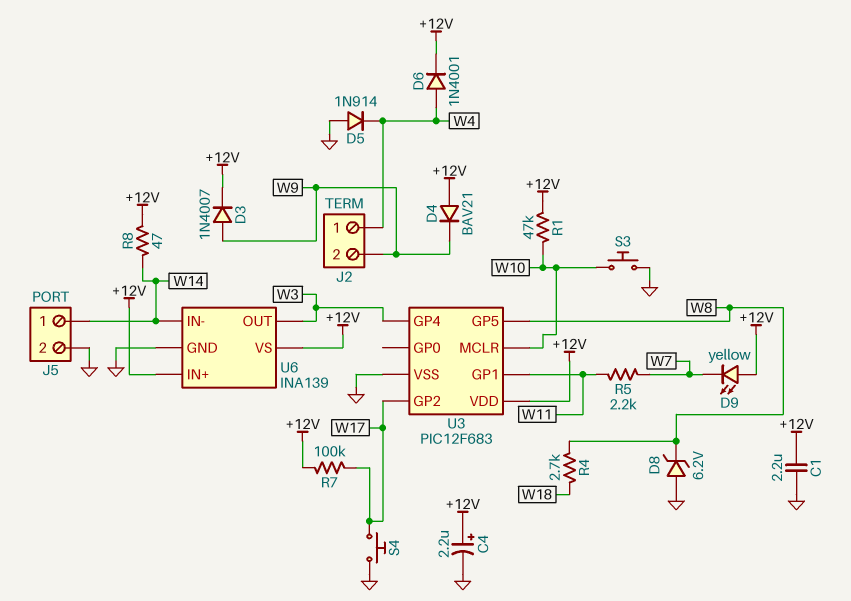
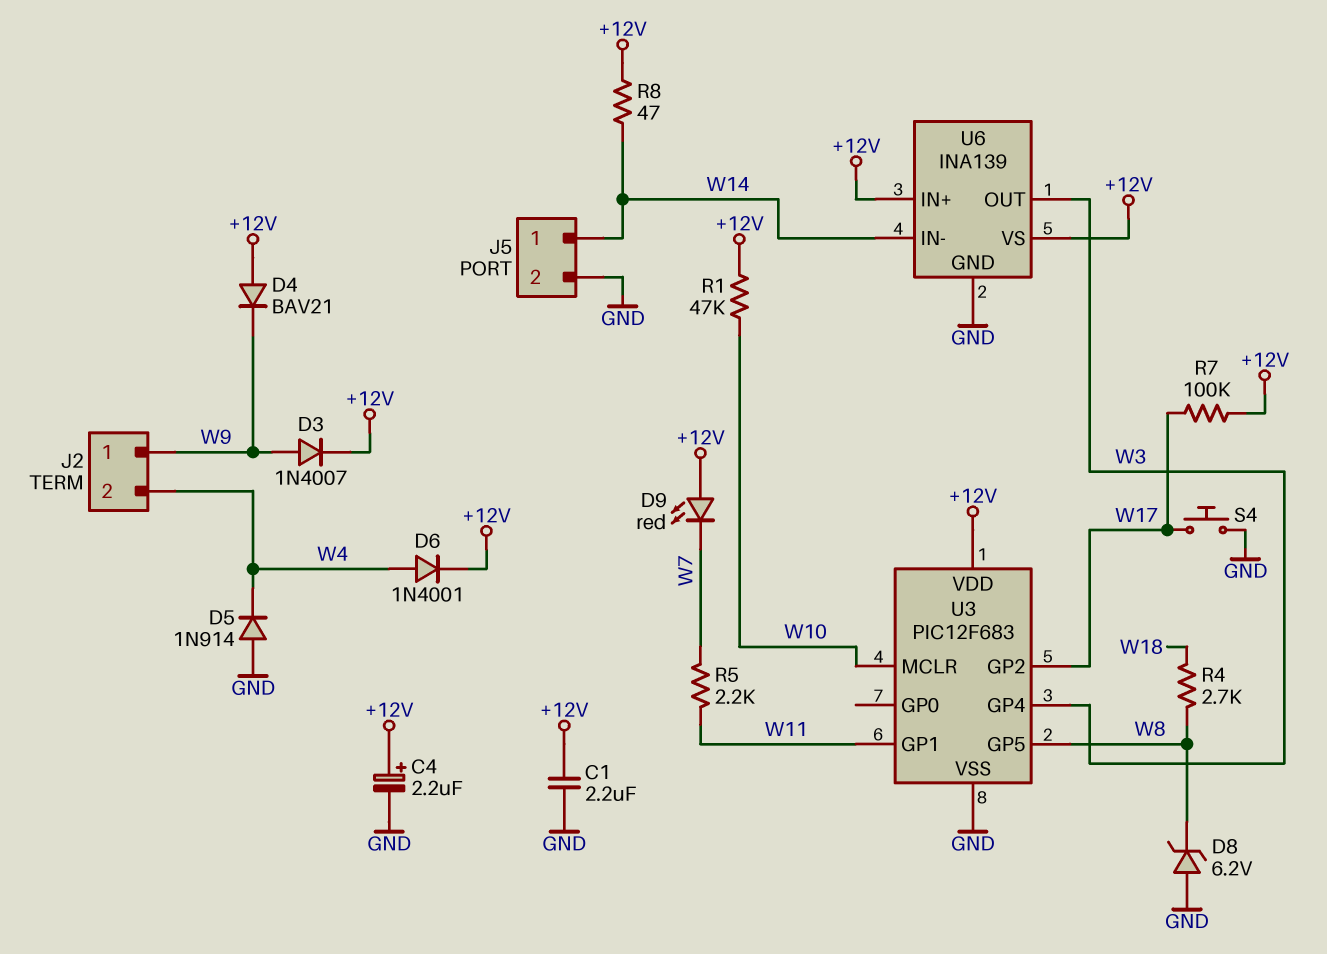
D9: LED yellow (A +12V, K W7) -> LED red (A +12V, K W7)
J2 pin 1: W4 -> W9
J2 pin 2: W9 -> W4
S3: button (GND, W10) -> none

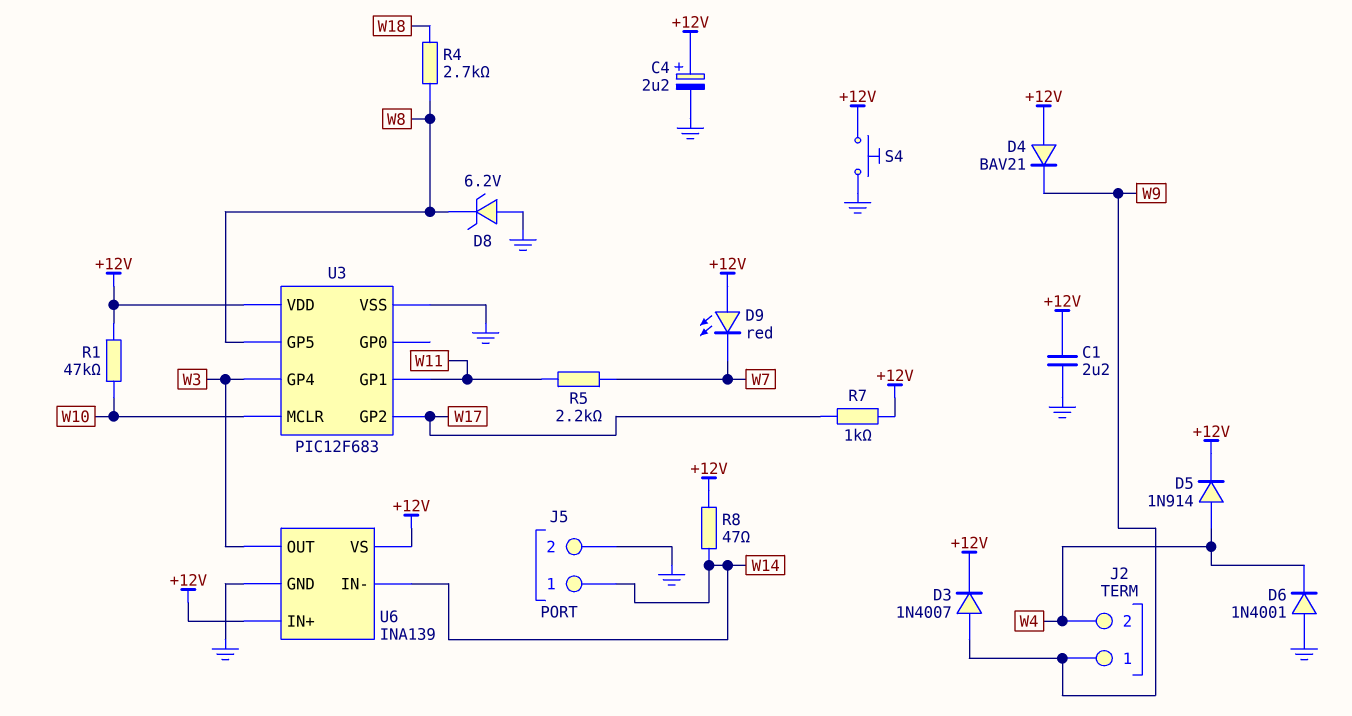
D5: diode 1N914 (A GND, K W4) -> diode 1N914 (A W4, K +12V)
D6: diode 1N4001 (A W4, K +12V) -> diode 1N4001 (A GND, K W4)
R7: 100k (+12V, W17) -> 1k (+12V, W17)
S4: button (GND, W17) -> button (+12V, GND)

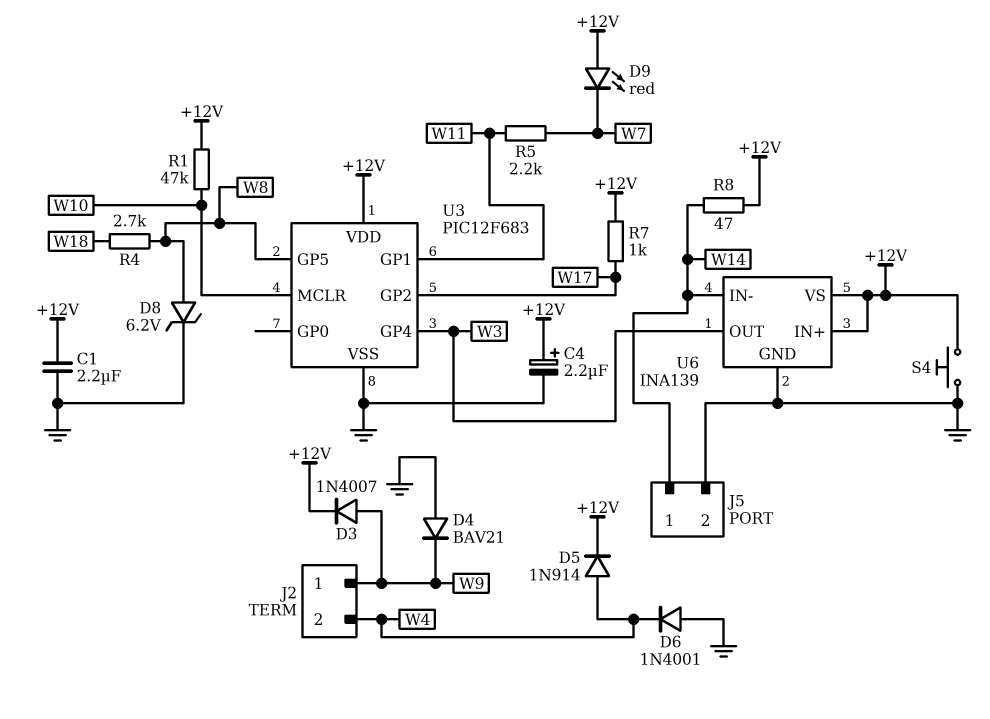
D4: diode BAV21 (A +12V, K W9) -> diode BAV21 (A GND, K W9)
D8: zener 6.2V (A GND, K W8) -> zener 6.2V (A W8, K GND)

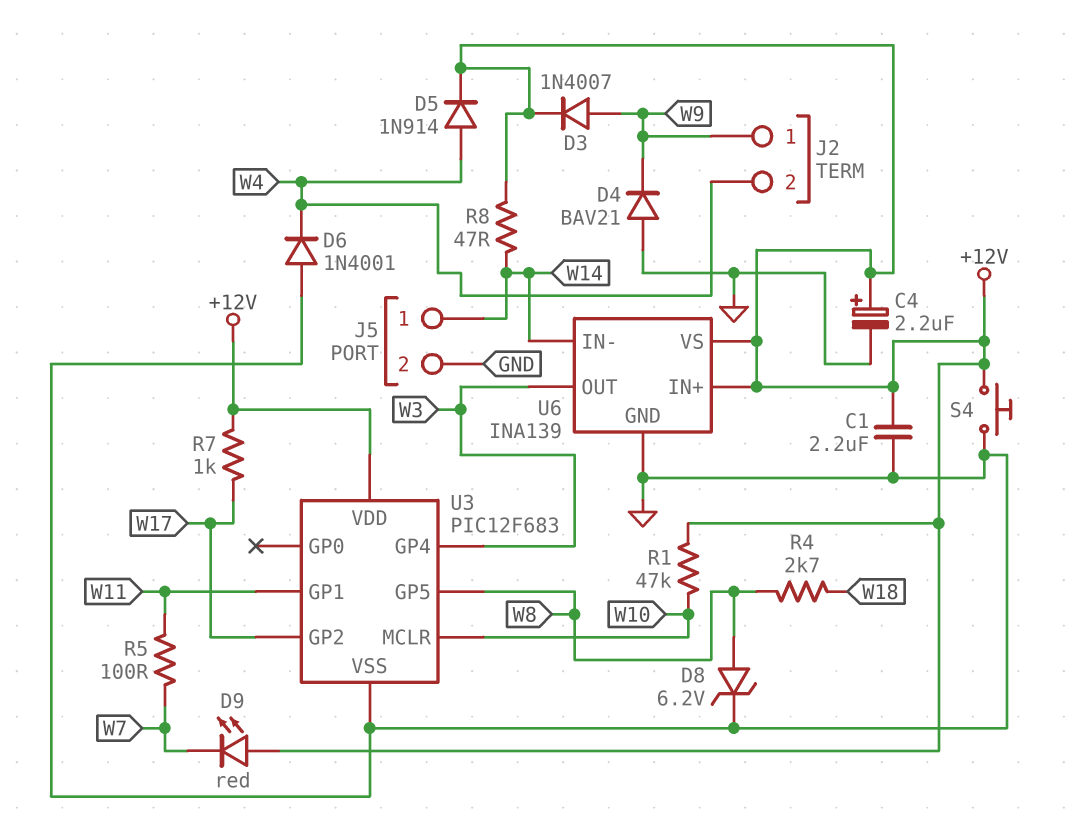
R5: 2.2k (W7, W11) -> 100 (W7, W11)

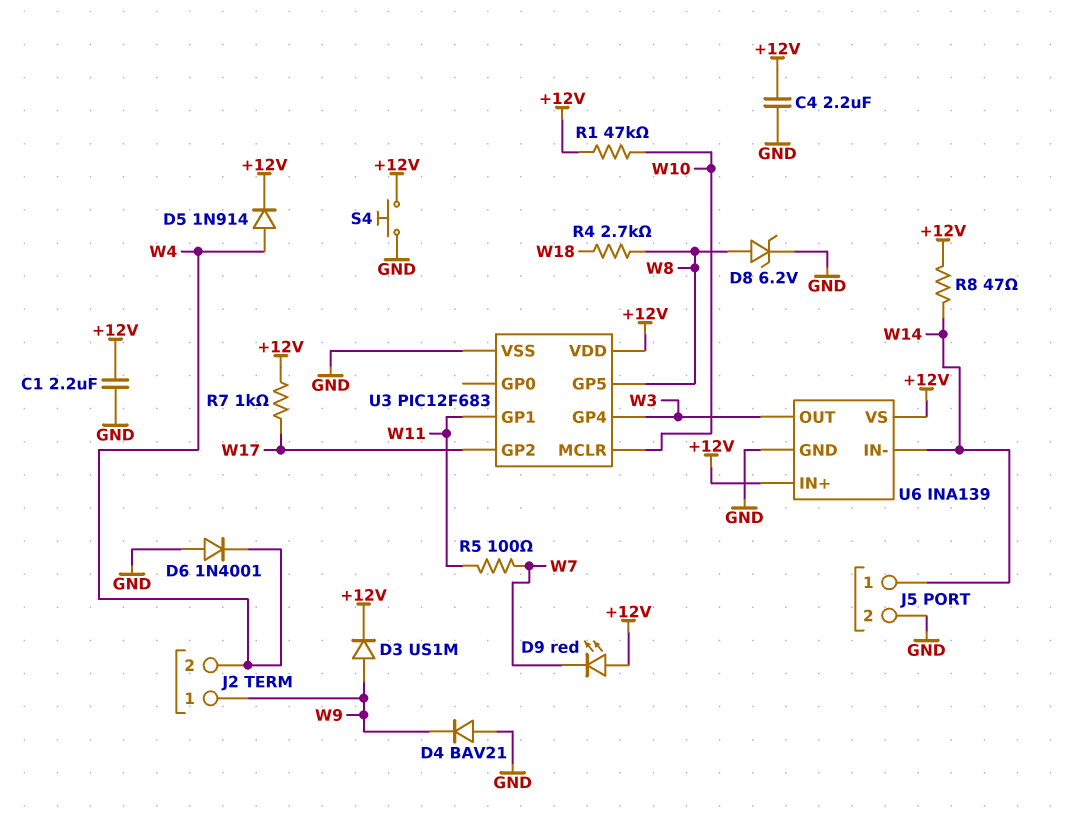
C4: 2.2uF (plus +12V, minus GND) -> 2.2uF (+12V, GND)
D3: diode 1N4007 (A W9, K +12V) -> diode US1M (A W9, K +12V)

